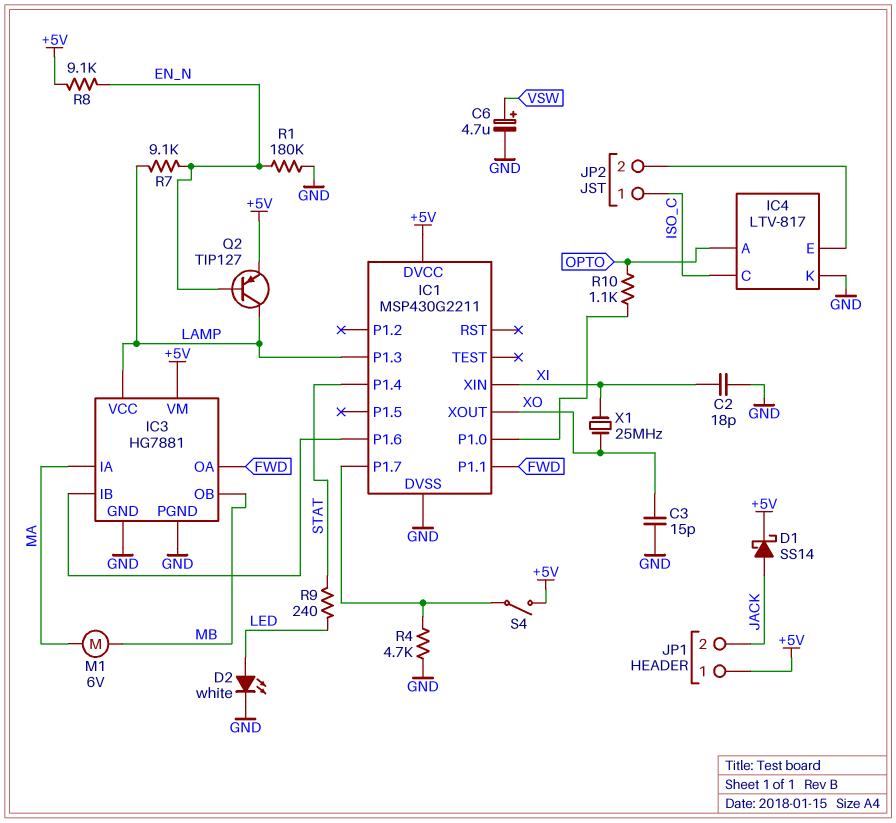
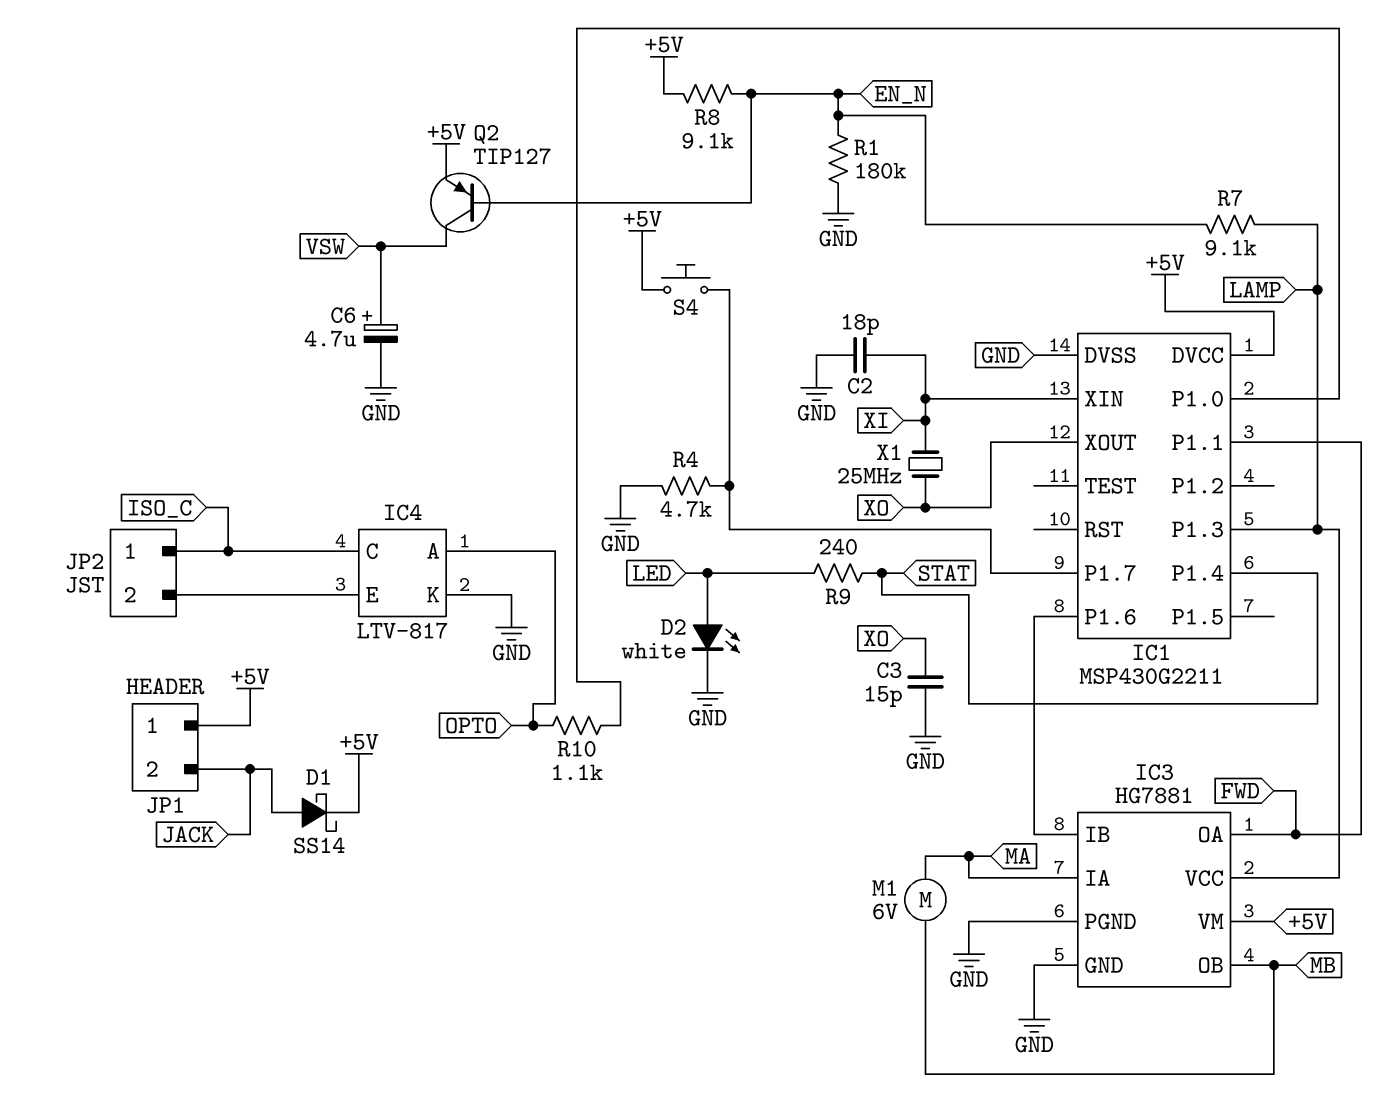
Q2: PNP TIP127 (B EN_N, C LAMP, E +5V) -> PNP TIP127 (B EN_N, C VSW, E +5V)
S4: switch (+5V, IC1/P1.7) -> button (+5V, IC1/P1.7)

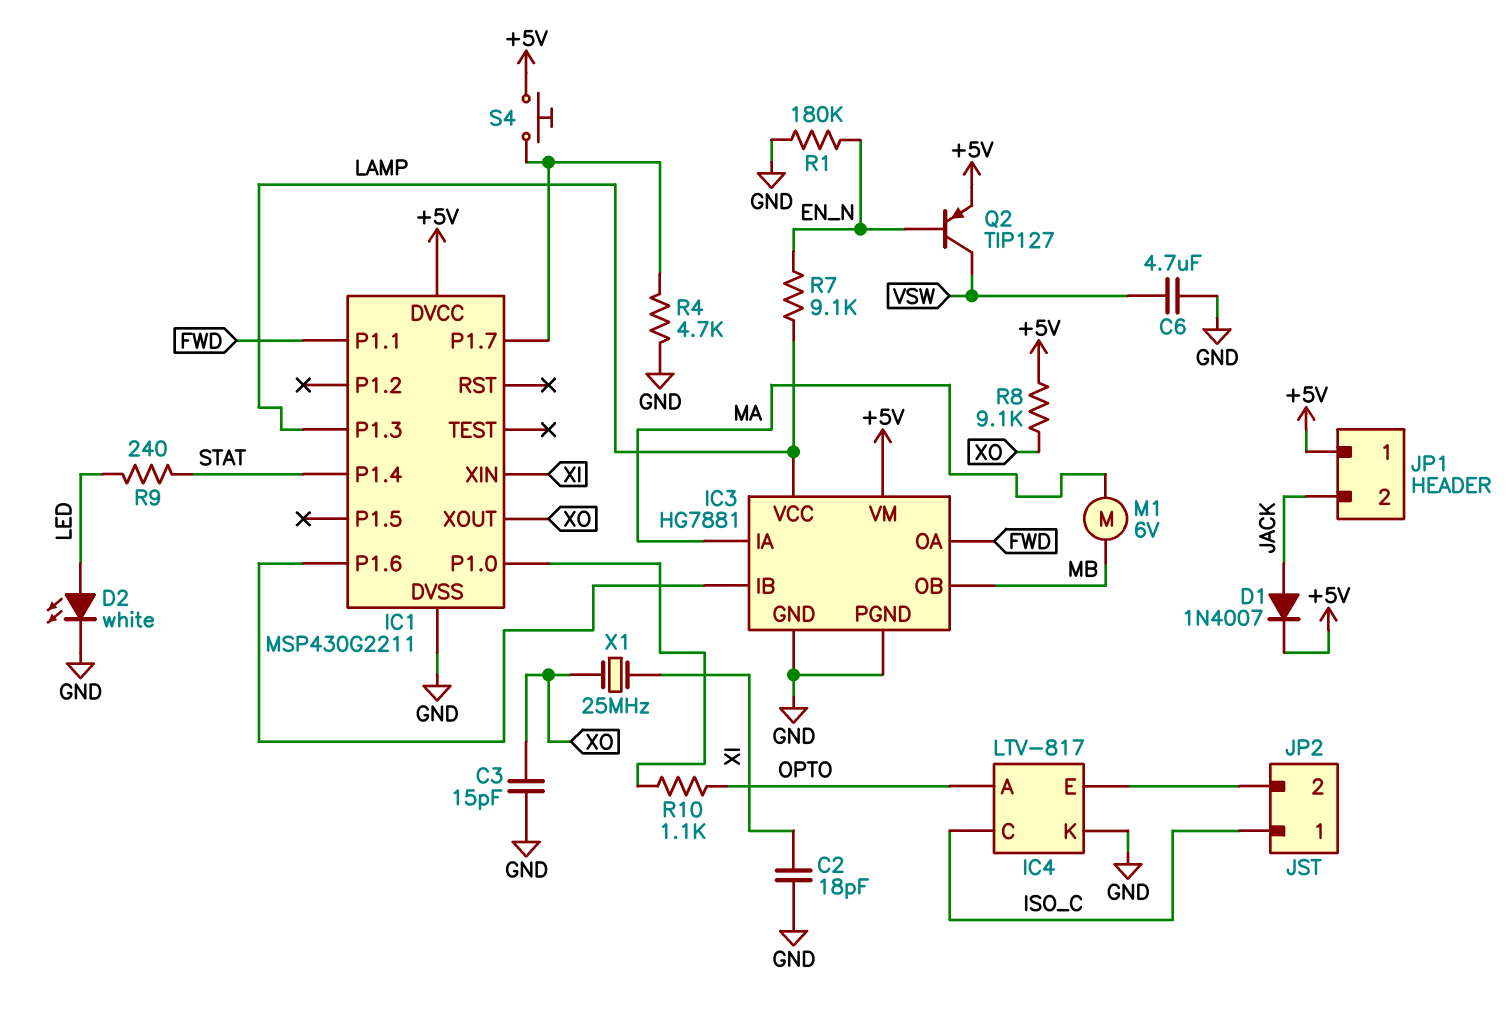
C6: 4.7uF (plus VSW, minus GND) -> 4.7uF (GND, VSW)
D1: schottky SS14 (A JACK, K +5V) -> diode 1N4007 (A JACK, K +5V)
R8: 9.1k (+5V, EN_N) -> 9.1k (+5V, XO)

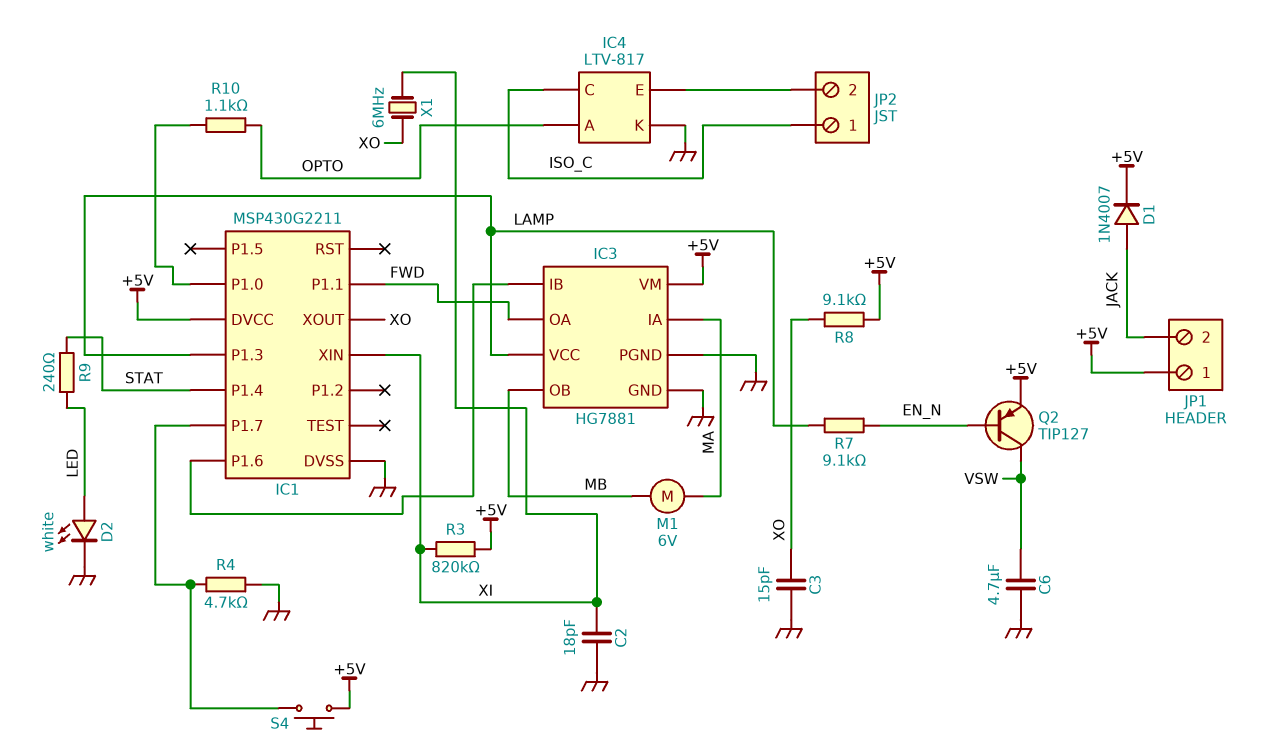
R1: 180k (EN_N, GND) -> none
R3: none -> 820k (+5V, XI)
X1: 25MHz (XI, XO) -> 6MHz (XI, XO)

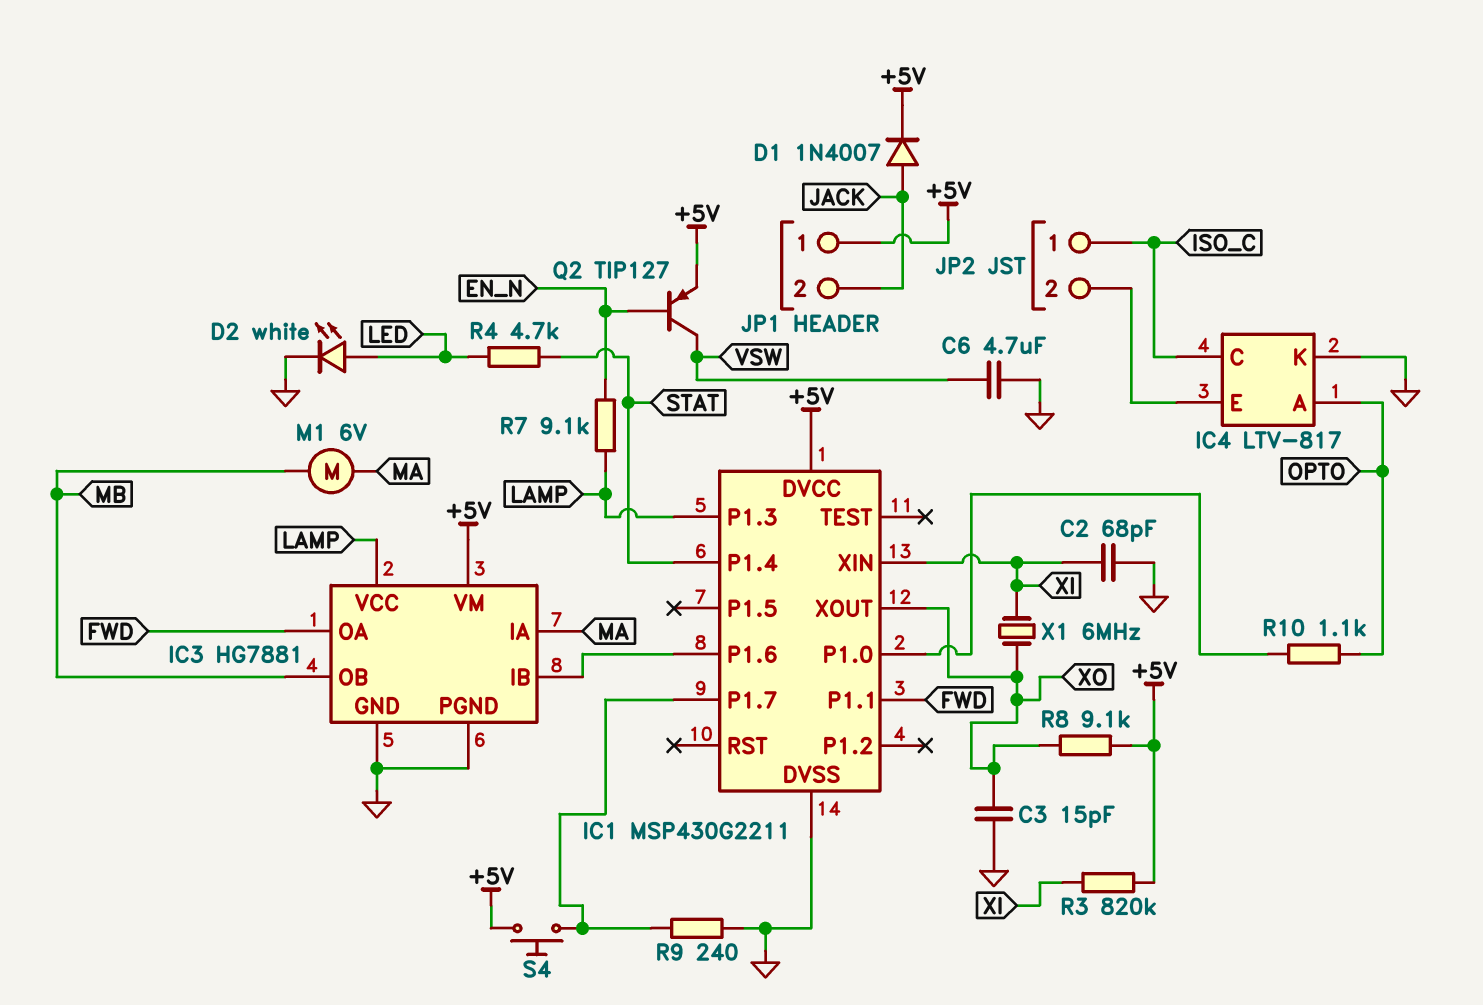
C2: 18pF (GND, XI) -> 68pF (GND, XI)
R4: 4.7k (GND, IC1/P1.7) -> 4.7k (LED, STAT)
R9: 240 (LED, STAT) -> 240 (GND, IC1/P1.7)

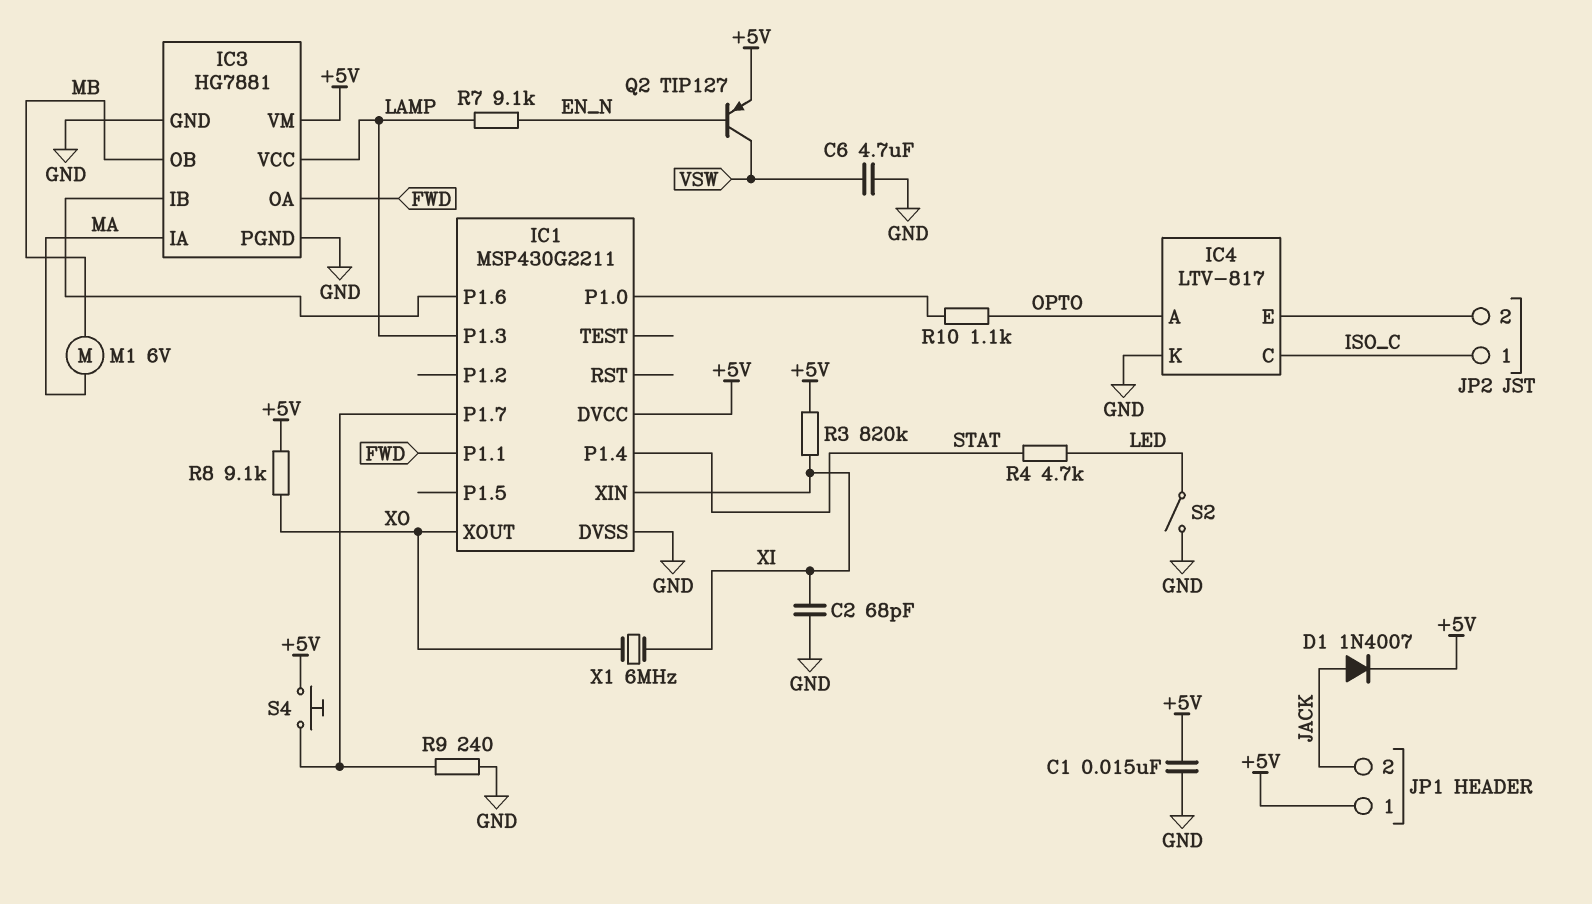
C1: none -> 15nF (+5V, GND)
C3: 15pF (GND, XO) -> none
D2: LED white (A LED, K GND) -> none
S2: none -> switch (GND, LED)

